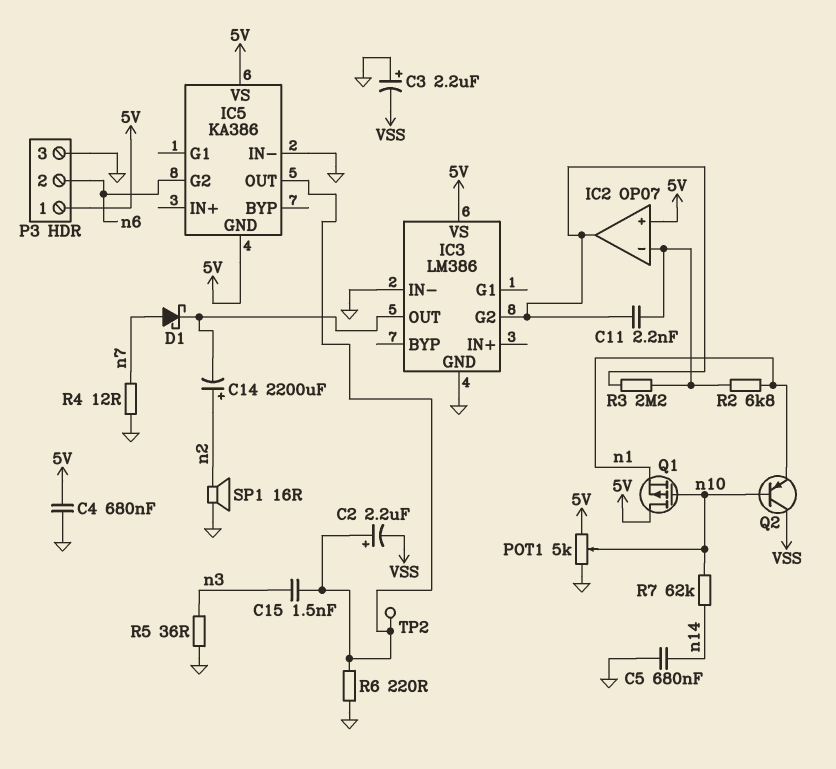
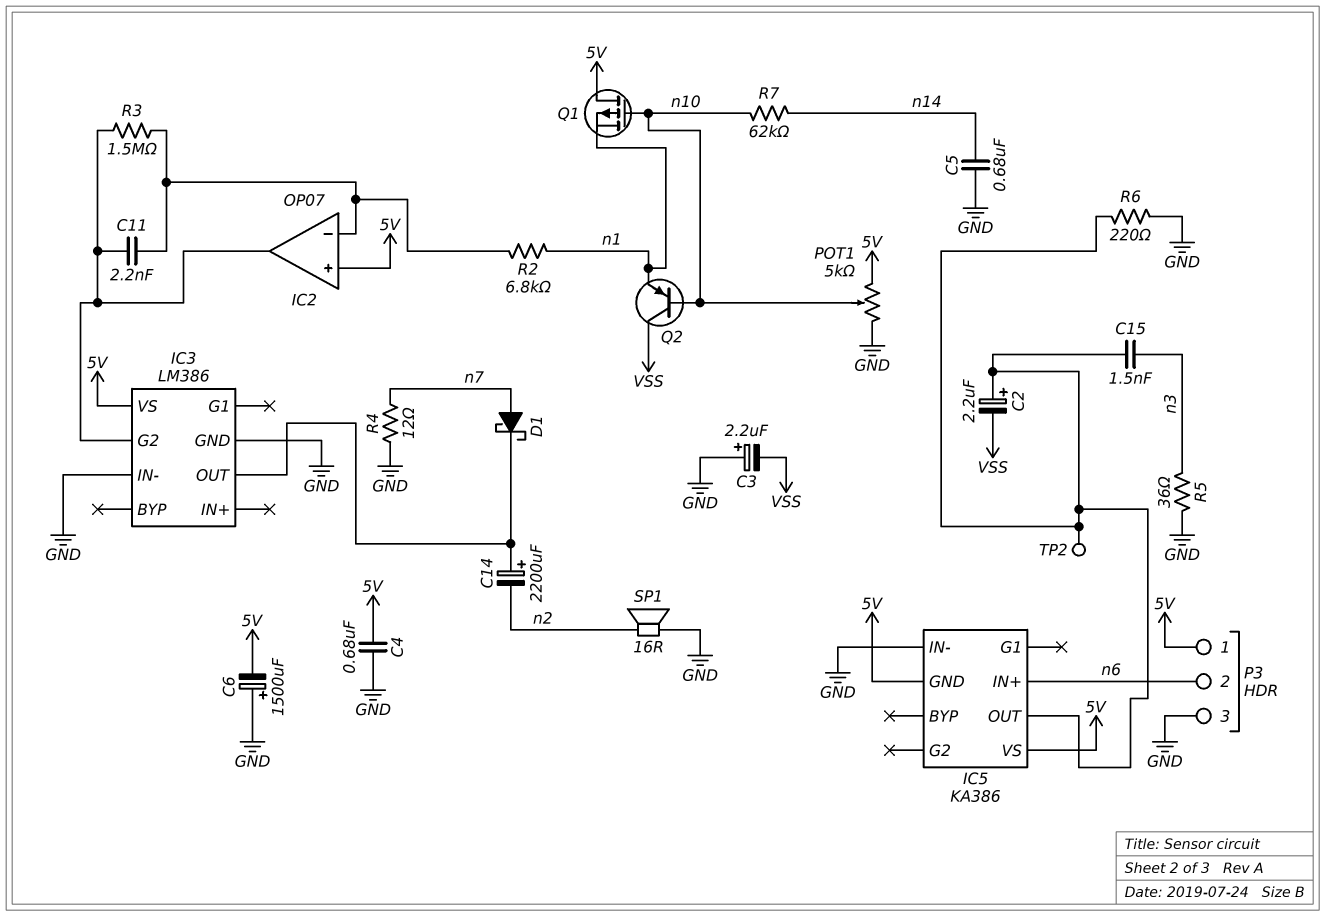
C6: none -> 1500uF (plus GND, minus 5V)
C14: 2200uF (plus n2, minus IC3/OUT) -> 2200uF (plus IC3/OUT, minus n2)
IC5 pin G2: n6 -> none
IC5 pin IN+: none -> n6
R3: 2.2M (IC2/in-, IC2/out) -> 1.5M (IC2/in-, IC2/out)

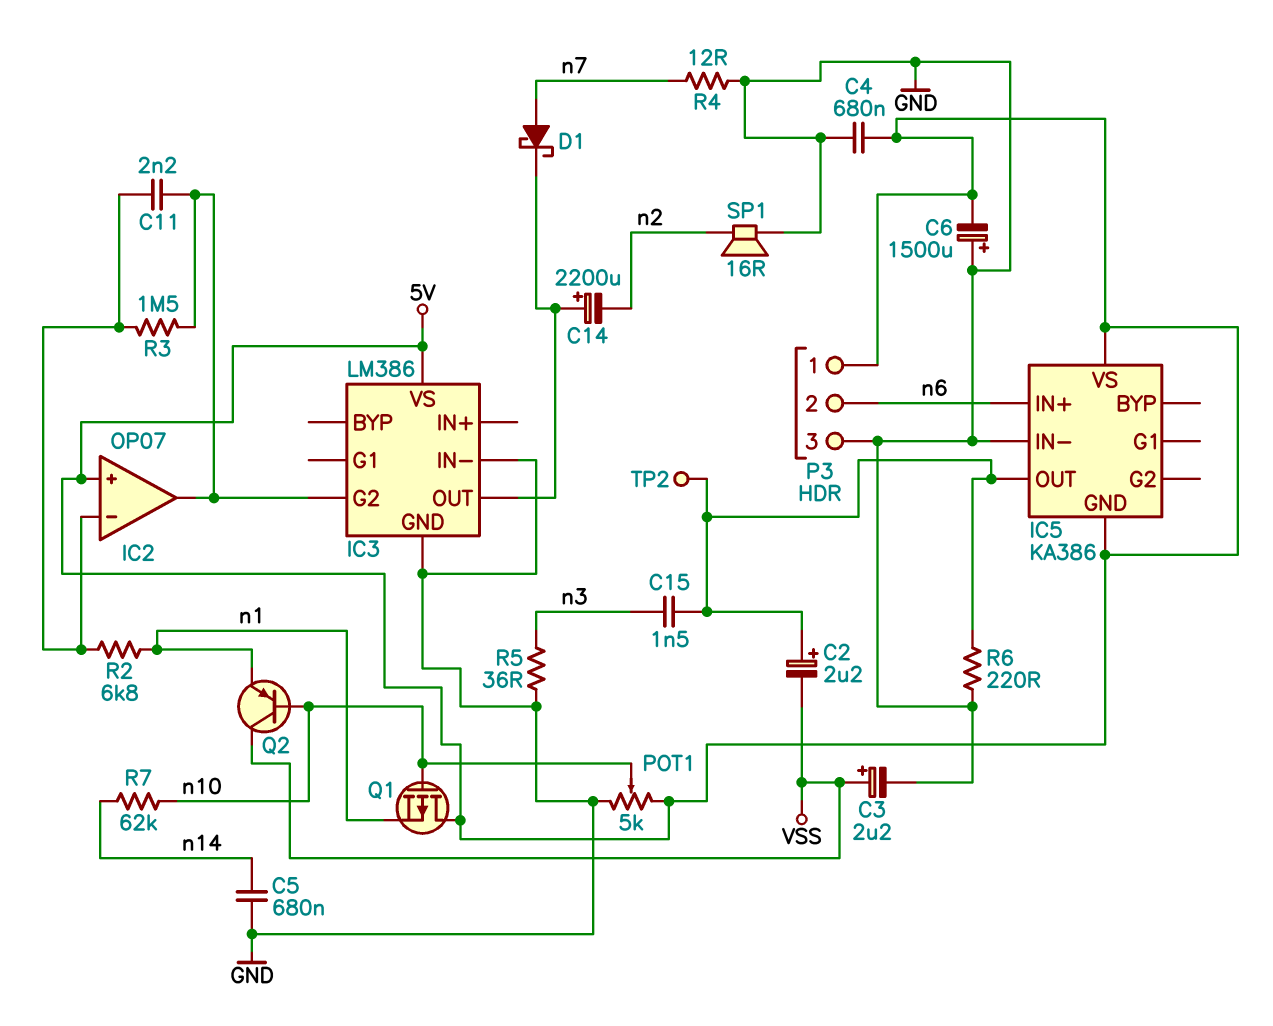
C3: 2.2uF (plus GND, minus VSS) -> 2.2uF (plus VSS, minus GND)

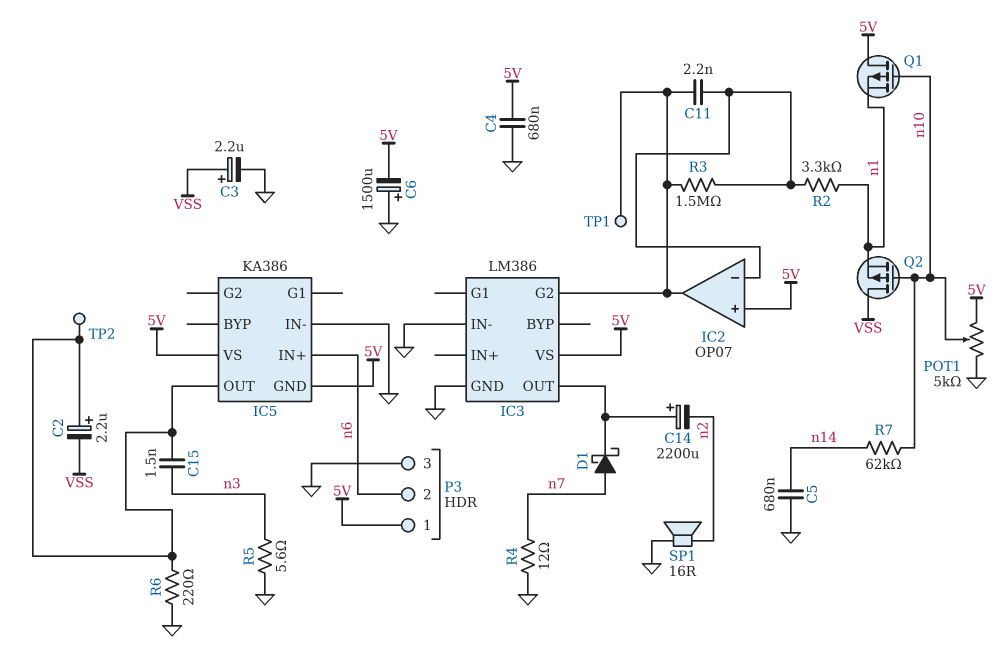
Q2: PNP (B n10, C VSS, E n1) -> PMOS (G n10, D VSS, S n1)
R2: 6.8k (IC2/in-, n1) -> 3.3k (IC2/in-, n1)
R5: 36 (GND, n3) -> 5.6 (GND, n3)
TP1: none -> test point (IC2/out)

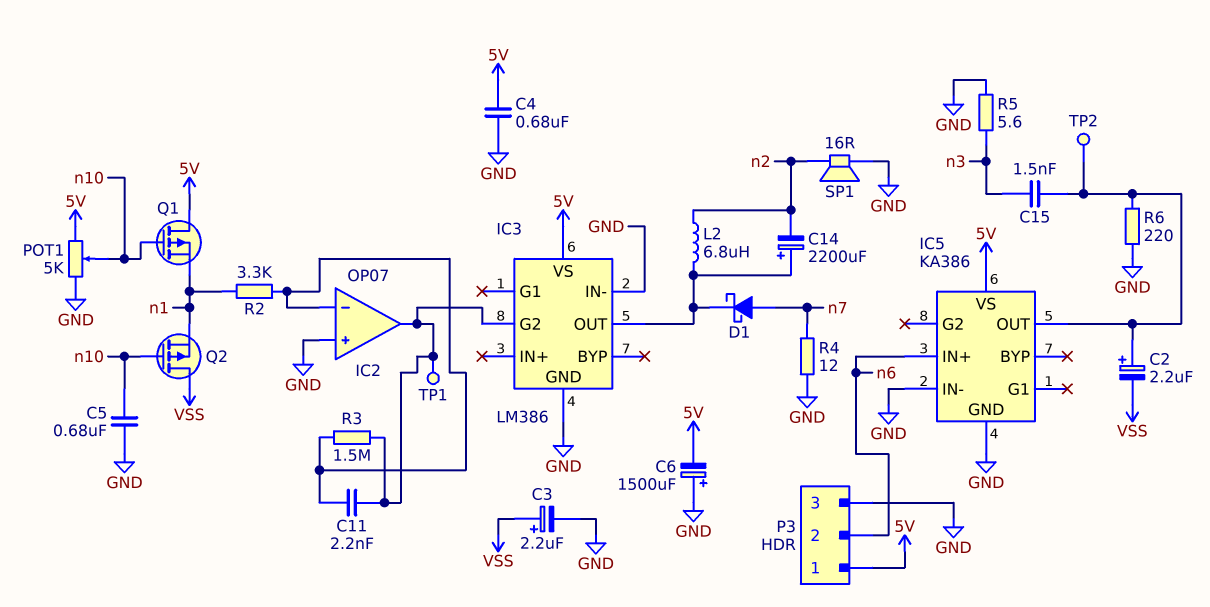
C5: 680nF (GND, n14) -> 680nF (GND, n10)
IC2 pin in+: 5V -> GND
IC5 pin GND: 5V -> GND
L2: none -> 6.8uH (IC3/OUT, n2)
R7: 62k (n10, n14) -> none

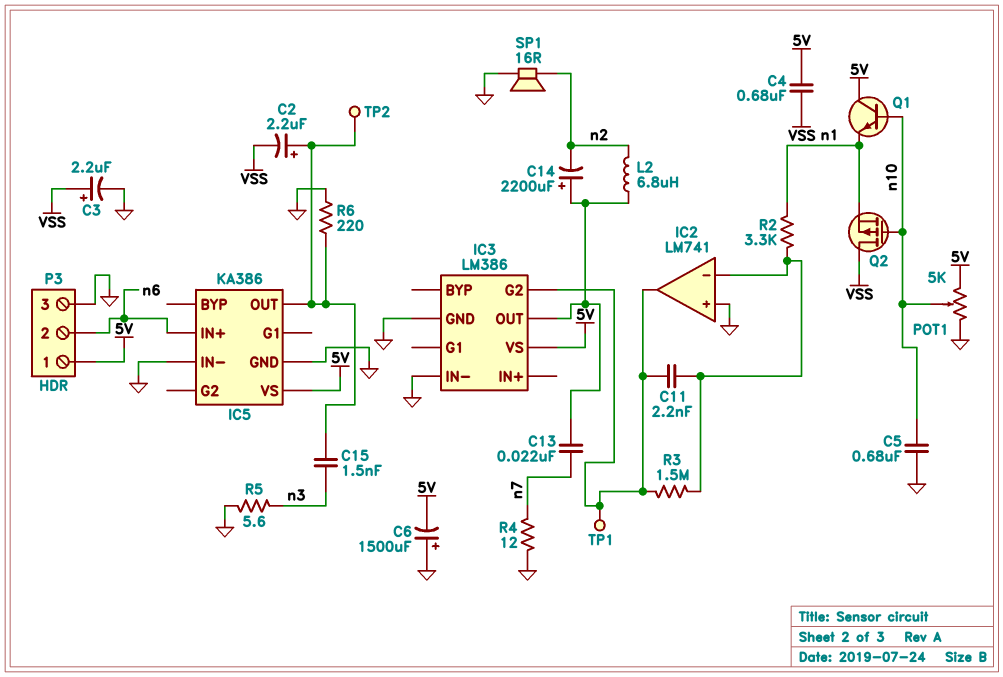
C4: 680nF (5V, GND) -> 680nF (5V, VSS)
C13: none -> 22nF (IC3/OUT, n7)
D1: schottky (A n7, K IC3/OUT) -> none
IC2: OP07 -> LM741
Q1: PMOS (G n10, D 5V, S n1) -> NPN (B n10, C 5V, E n1)

